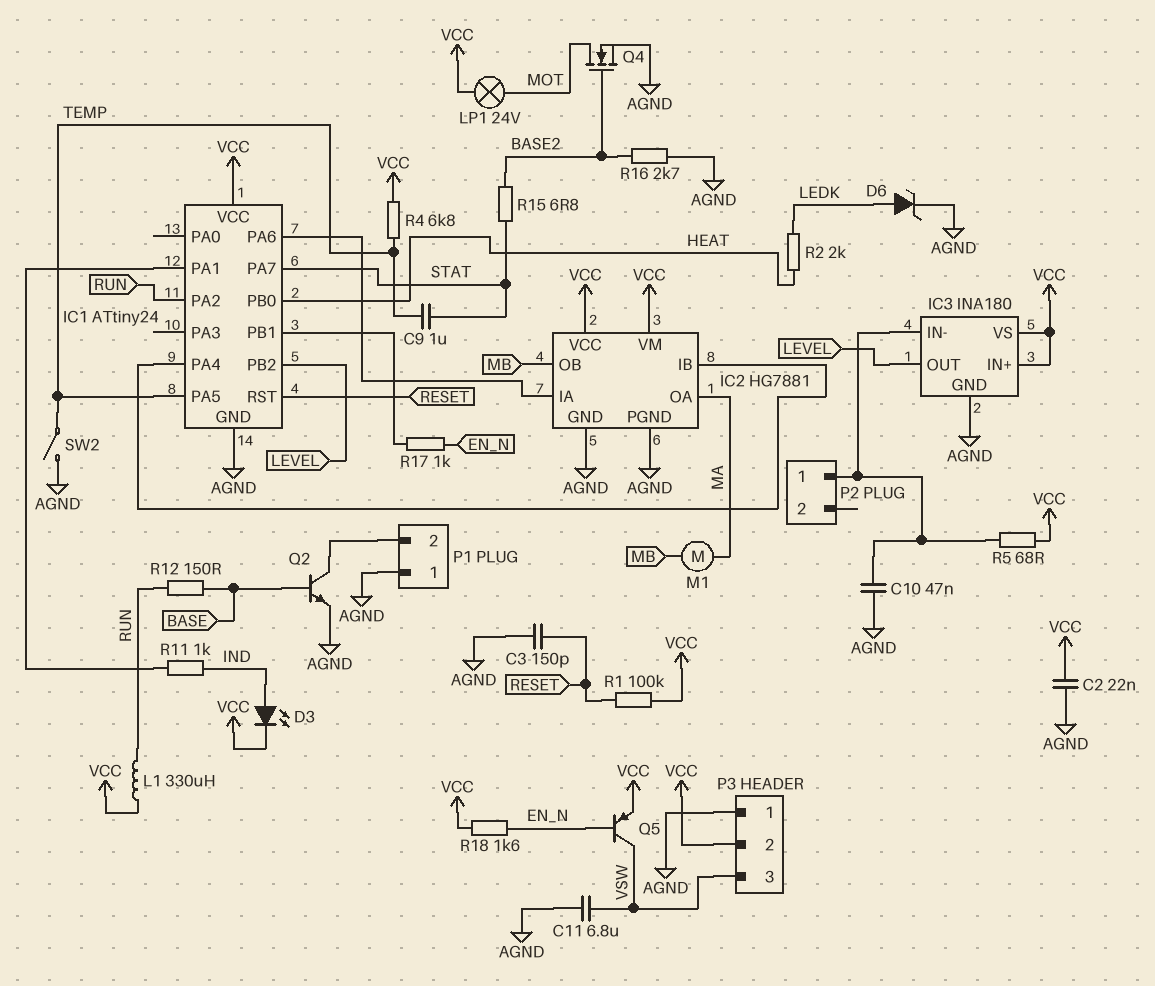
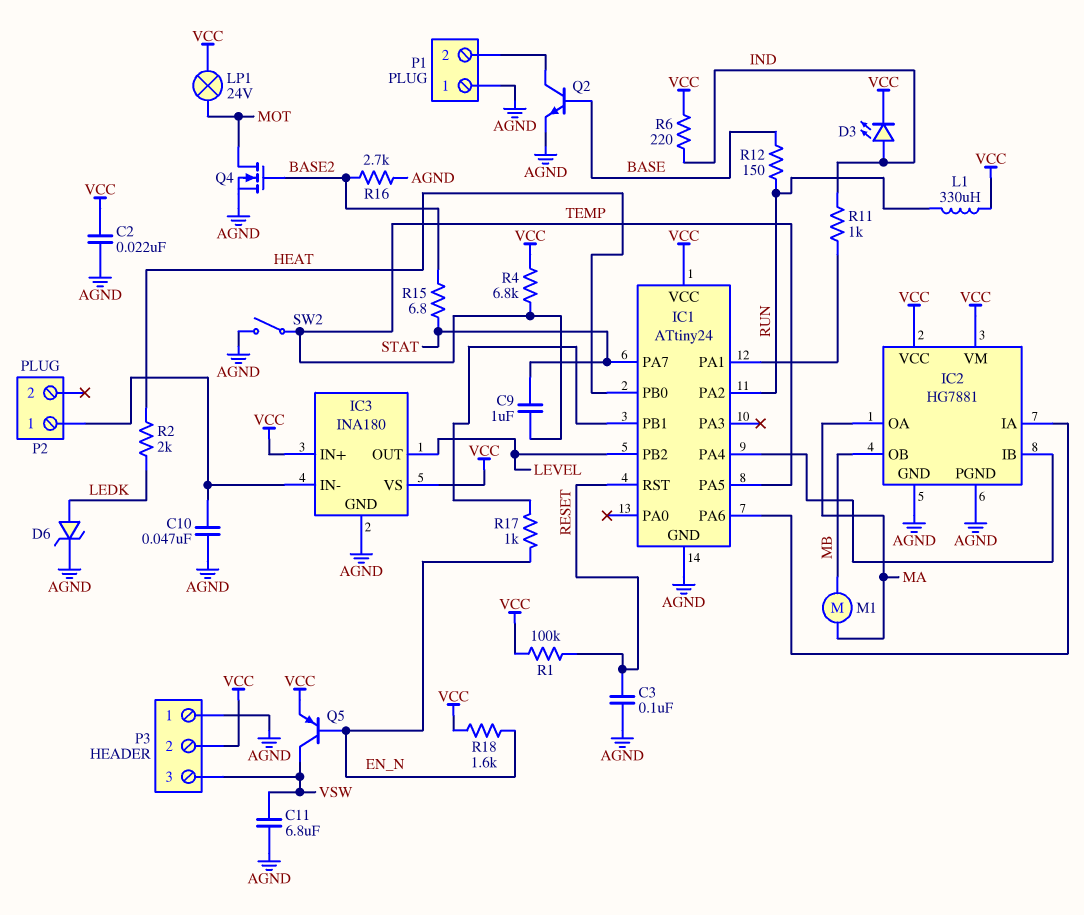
C3: 150pF (AGND, RESET) -> 100nF (AGND, RESET)
R5: 68 (IC3/IN-, VCC) -> none
R6: none -> 220 (IND, VCC)

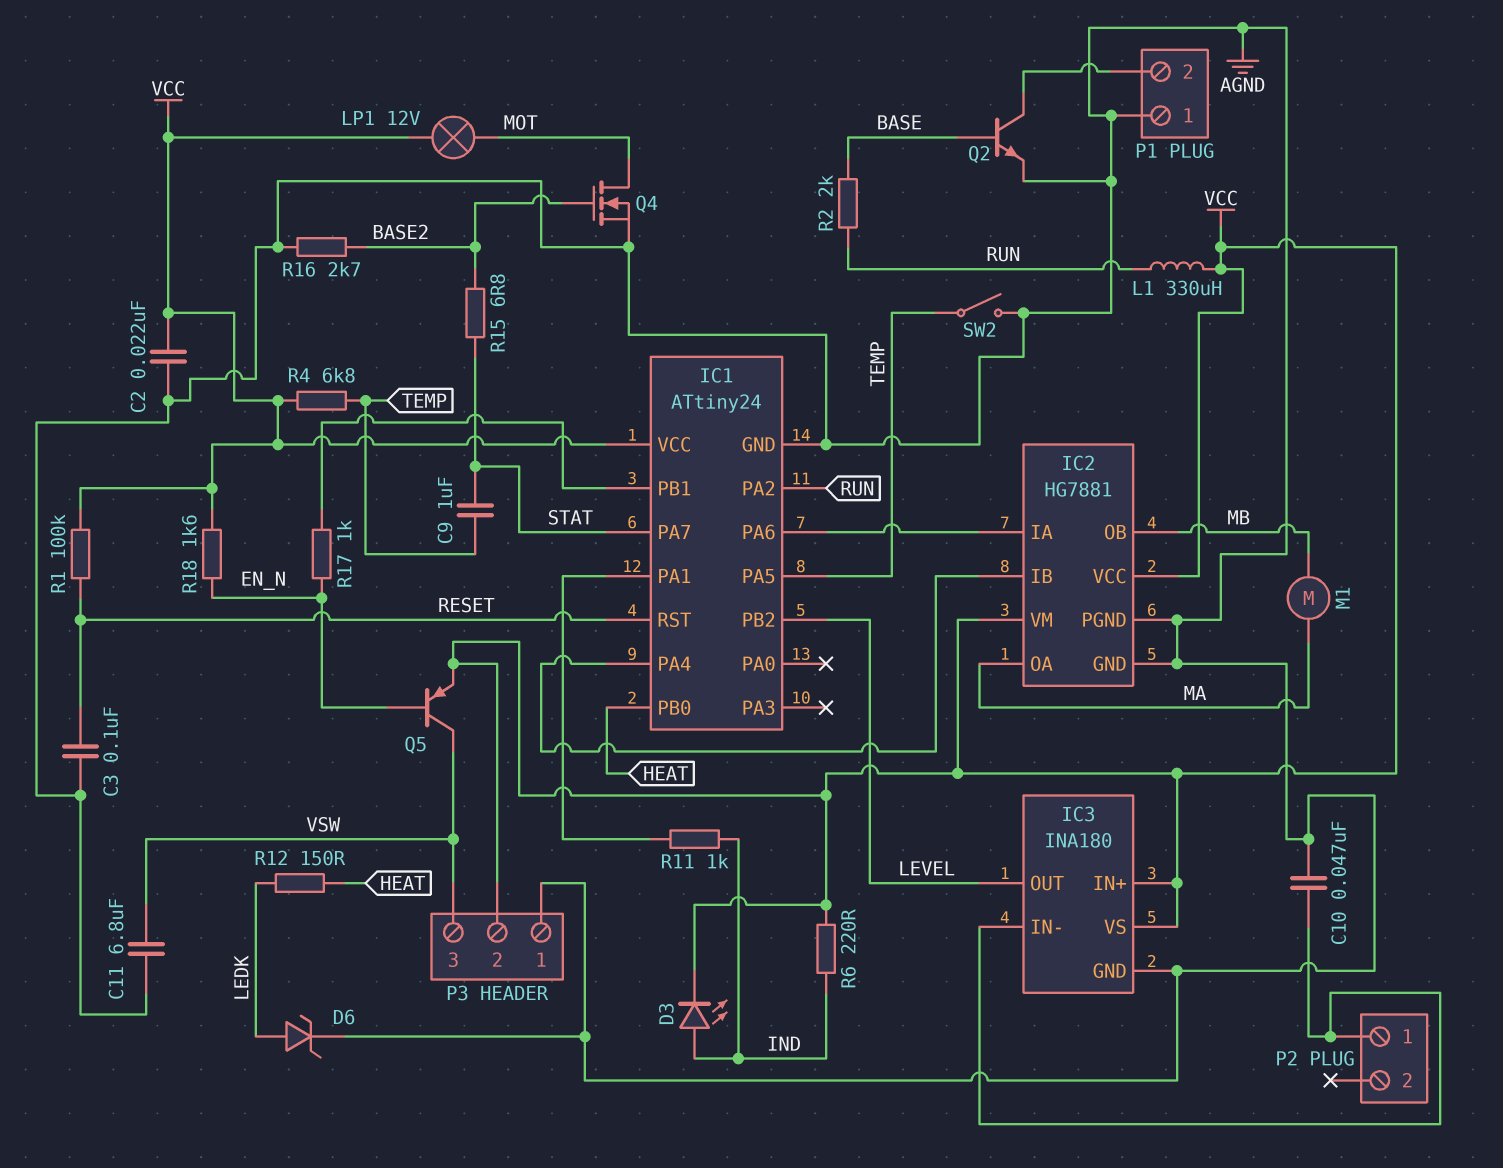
LP1: lamp 24V (MOT, VCC) -> lamp 12V (MOT, VCC)
R2: 2k (HEAT, LEDK) -> 2k (BASE, RUN)
R12: 150 (BASE, RUN) -> 150 (HEAT, LEDK)

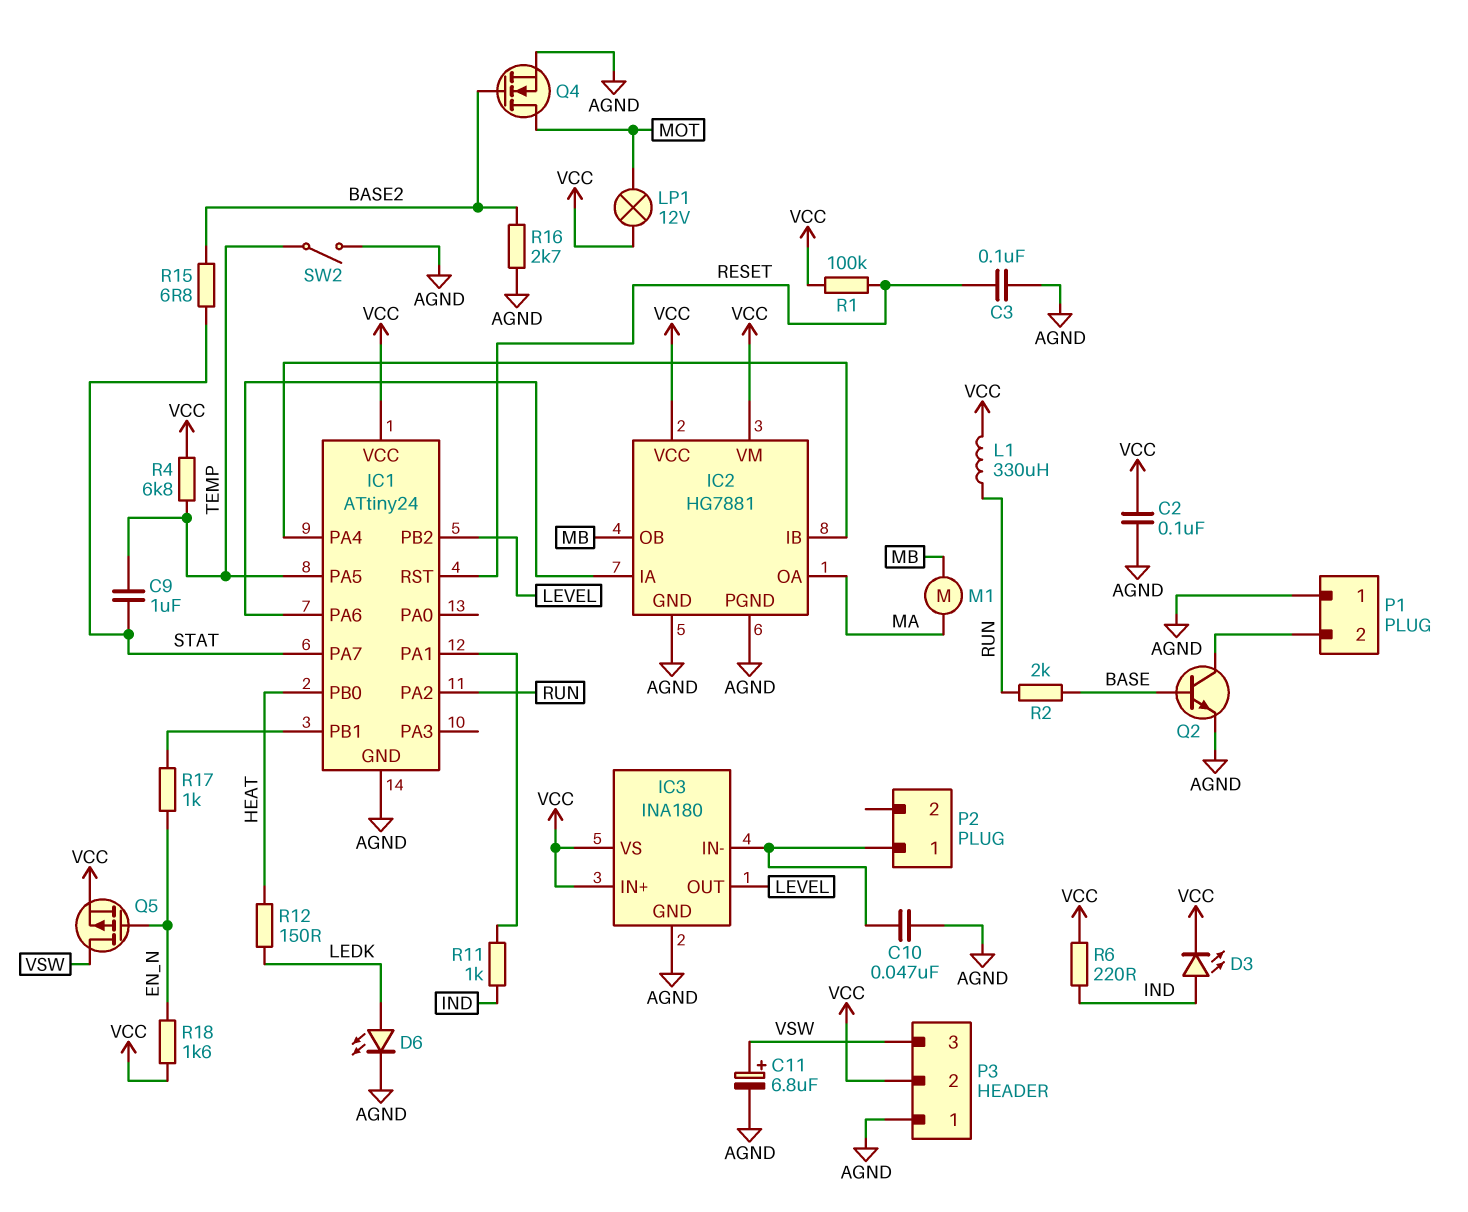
C2: 22nF (AGND, VCC) -> 100nF (AGND, VCC)
C11: 6.8uF (AGND, VSW) -> 6.8uF (plus VSW, minus AGND)
D6: zener (A LEDK, K AGND) -> LED (A LEDK, K AGND)
Q5: PNP (B EN_N, C VSW, E VCC) -> PMOS (G EN_N, D VSW, S VCC)

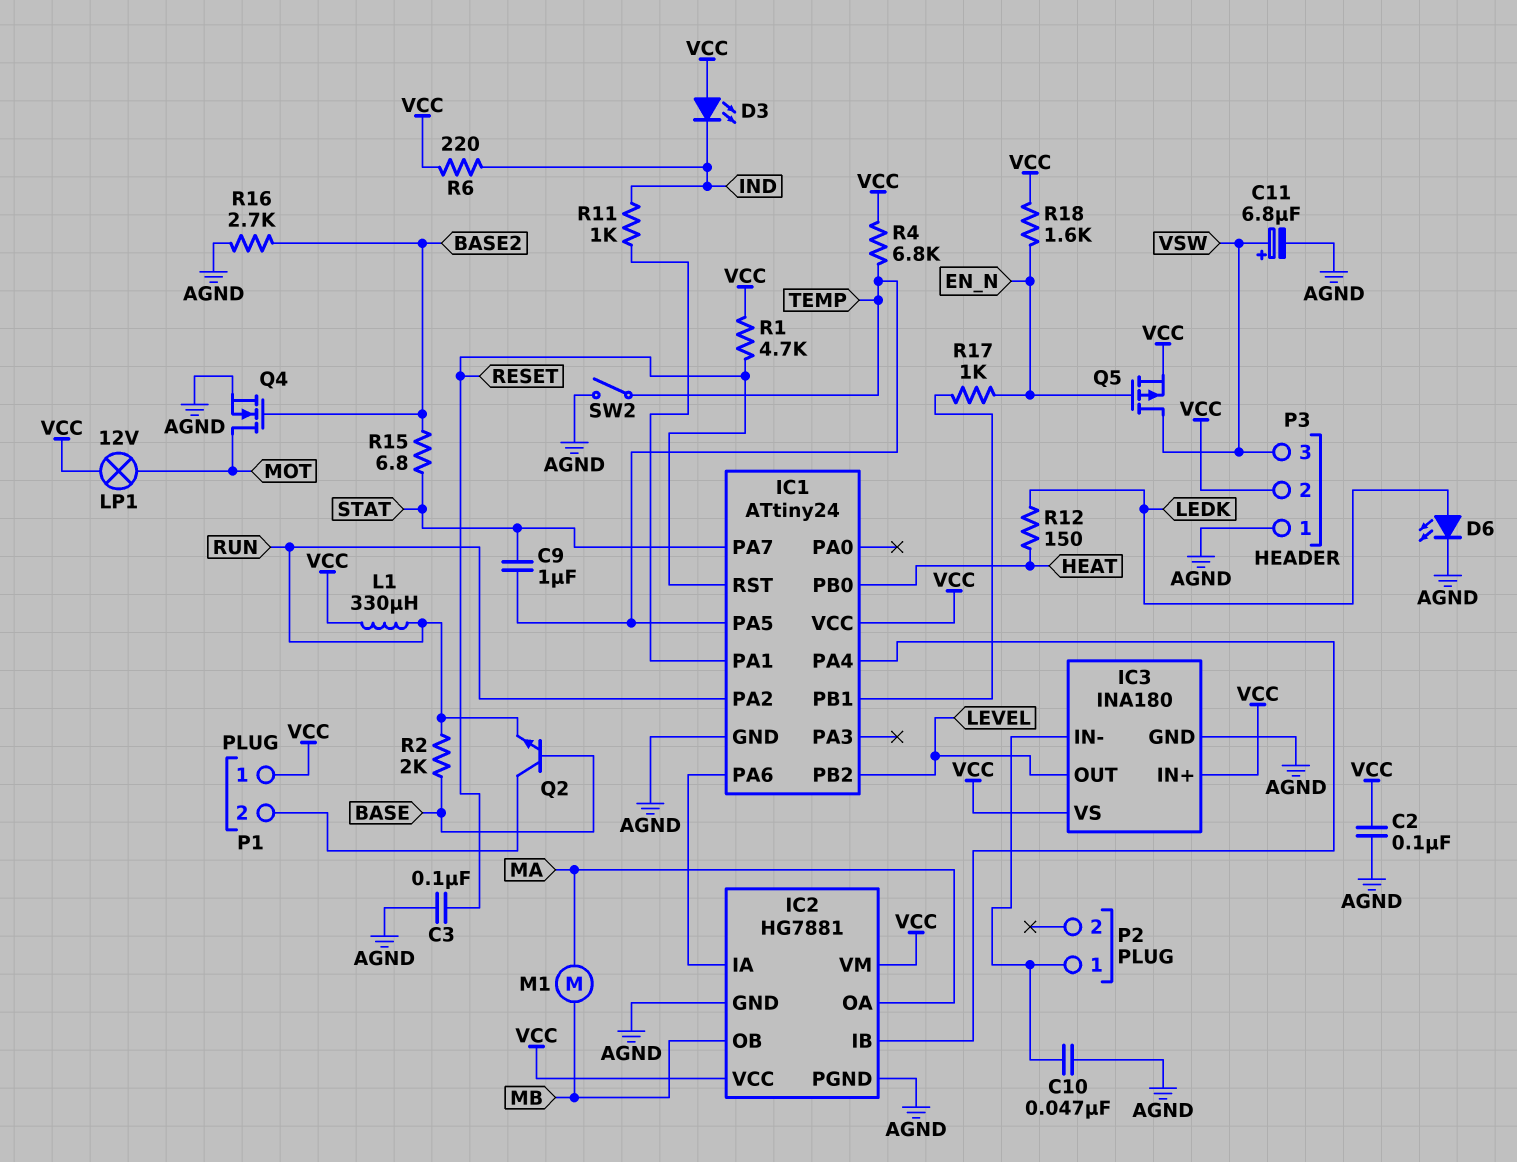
D3: LED (A IND, K VCC) -> LED (A VCC, K IND)
P1 pin 1: AGND -> VCC
Q2: NPN (B BASE, C P1/2, E AGND) -> NPN (B BASE, C P1/2, E RUN)
R1: 100k (RESET, VCC) -> 4.7k (RESET, VCC)

